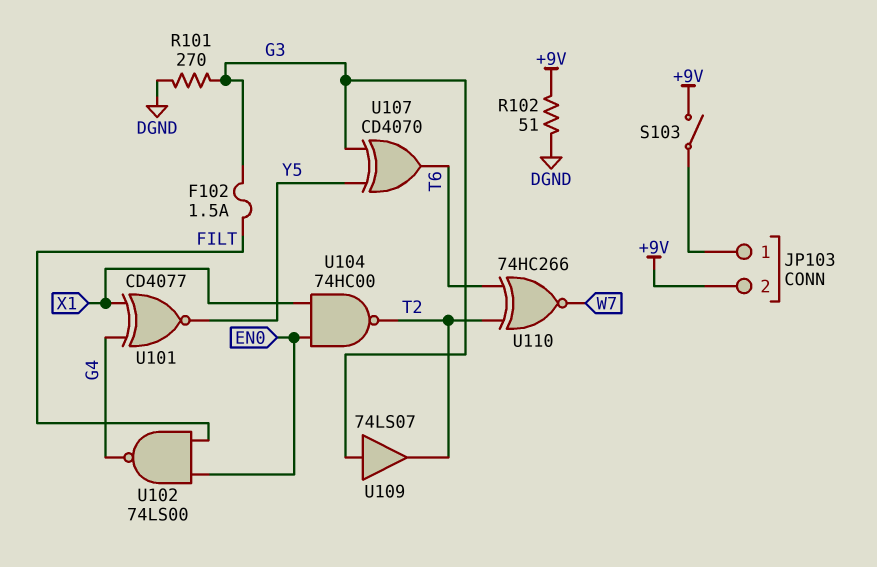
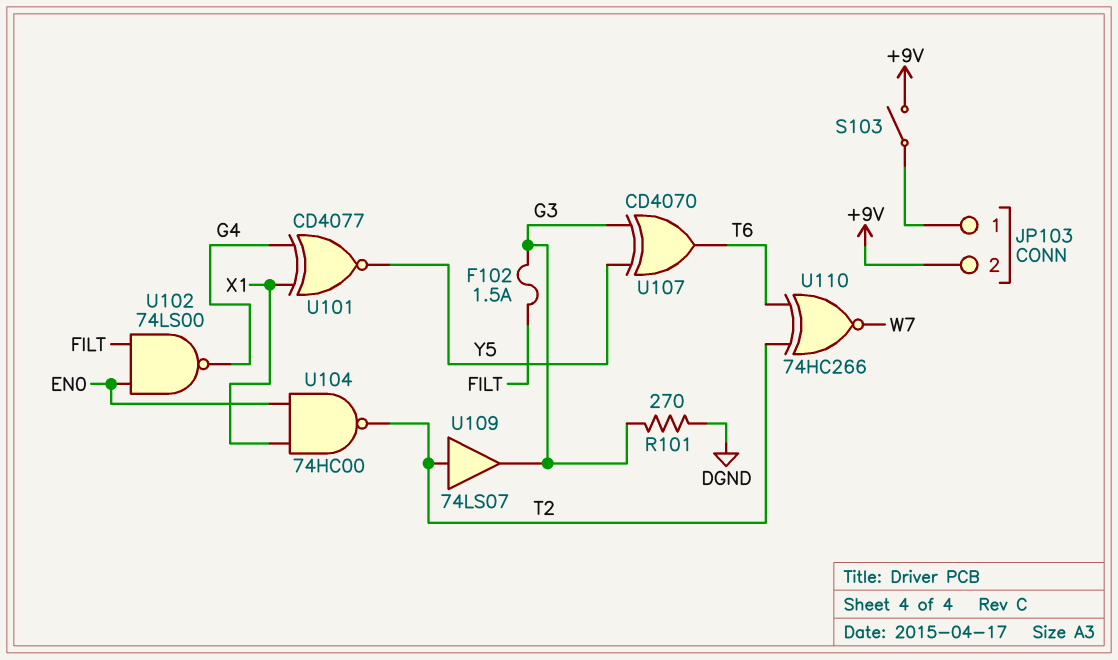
R102: 51 (+9V, DGND) -> none
U109: buffer 74LS07 (in G3, out T2) -> buffer 74LS07 (in T2, out G3)

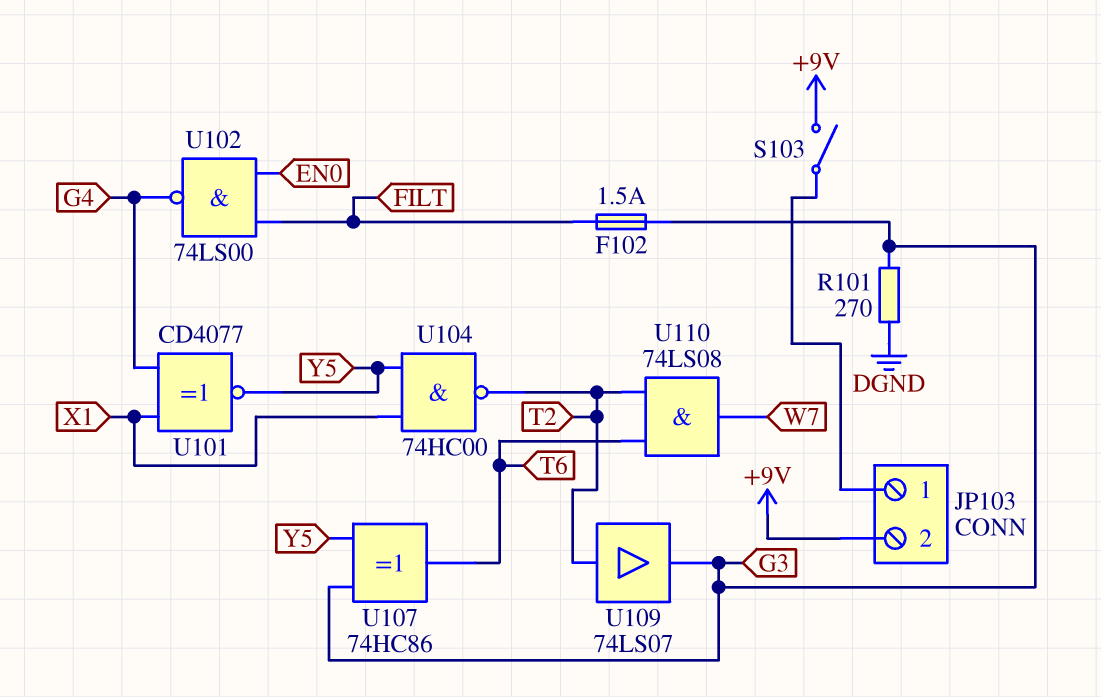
U104: NAND 74HC00 (in EN0, in X1, out T2) -> NAND 74HC00 (in X1, in Y5, out T2)
U107: XOR CD4070 (in G3, in Y5, out T6) -> XOR 74HC86 (in G3, in Y5, out T6)
U110: XNOR 74HC266 (in T2, in T6, out W7) -> AND 74LS08 (in T2, in T6, out W7)

